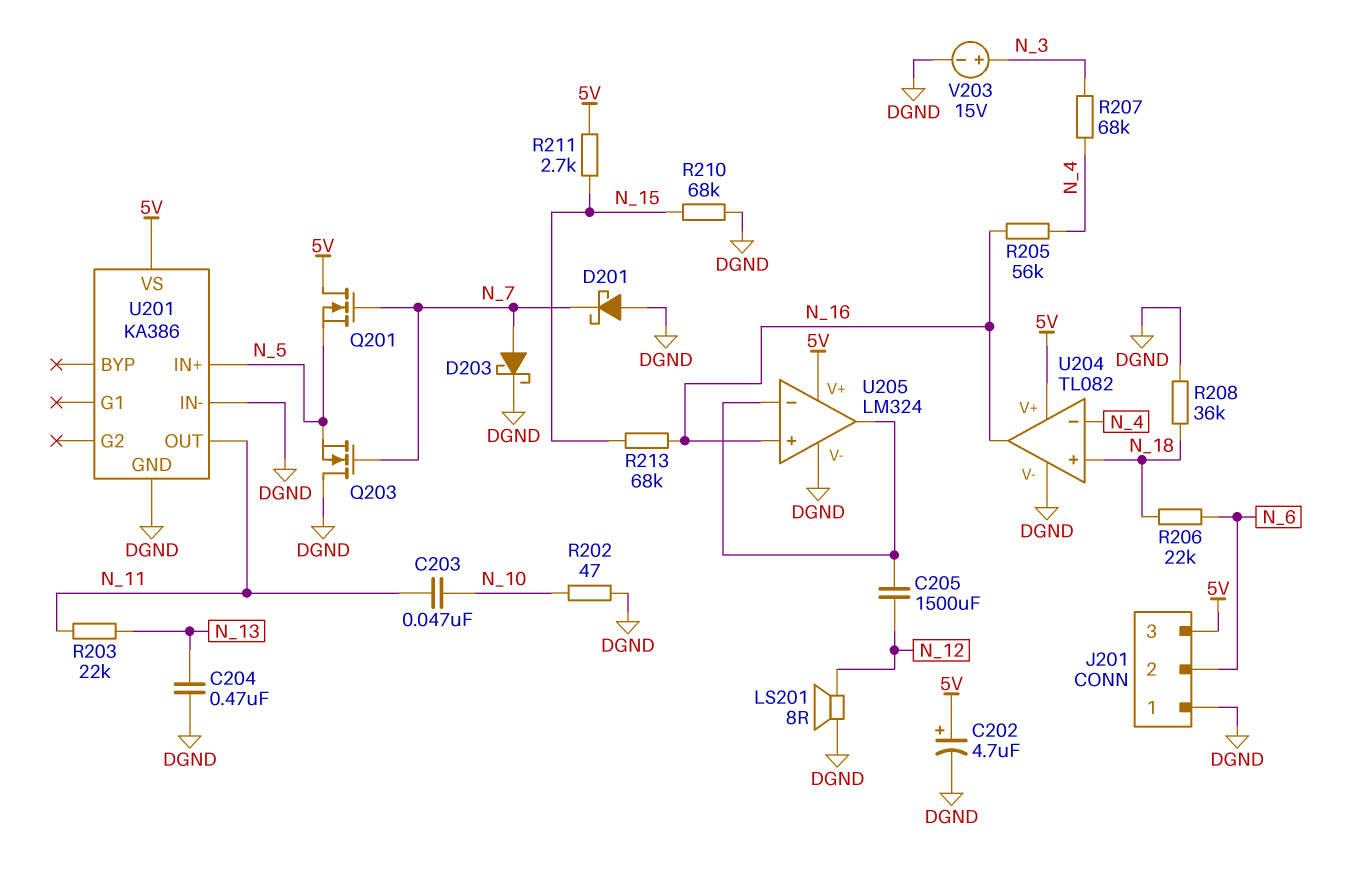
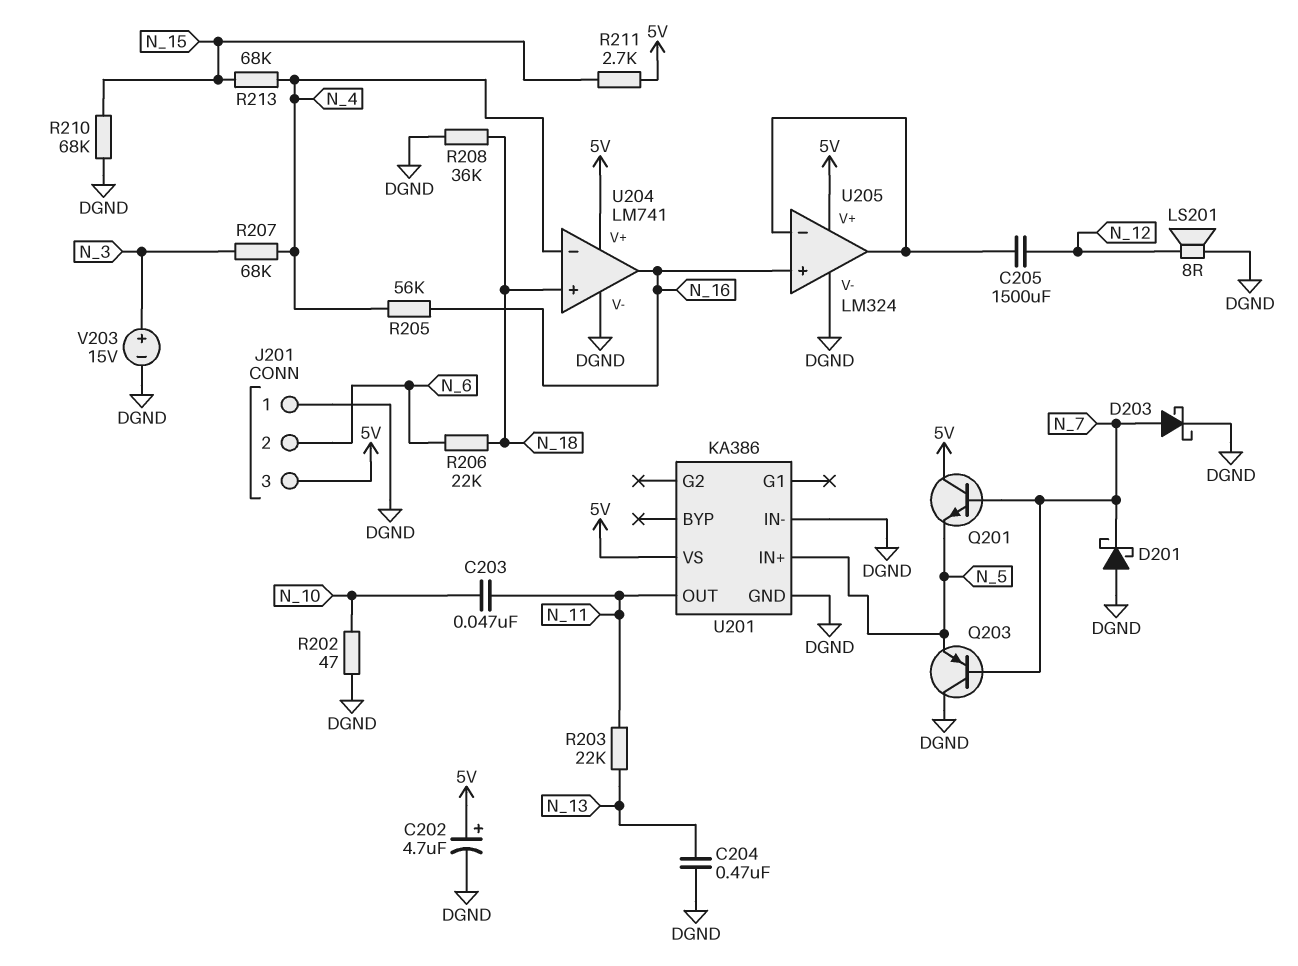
Q201: NMOS (G N_7, D 5V, S N_5) -> NPN (B N_7, C 5V, E N_5)
Q203: NMOS (G N_7, D DGND, S N_5) -> PNP (B N_7, C DGND, E N_5)
R213: 68k (N_15, N_16) -> 68k (N_4, N_15)
U204: TL082 -> LM741

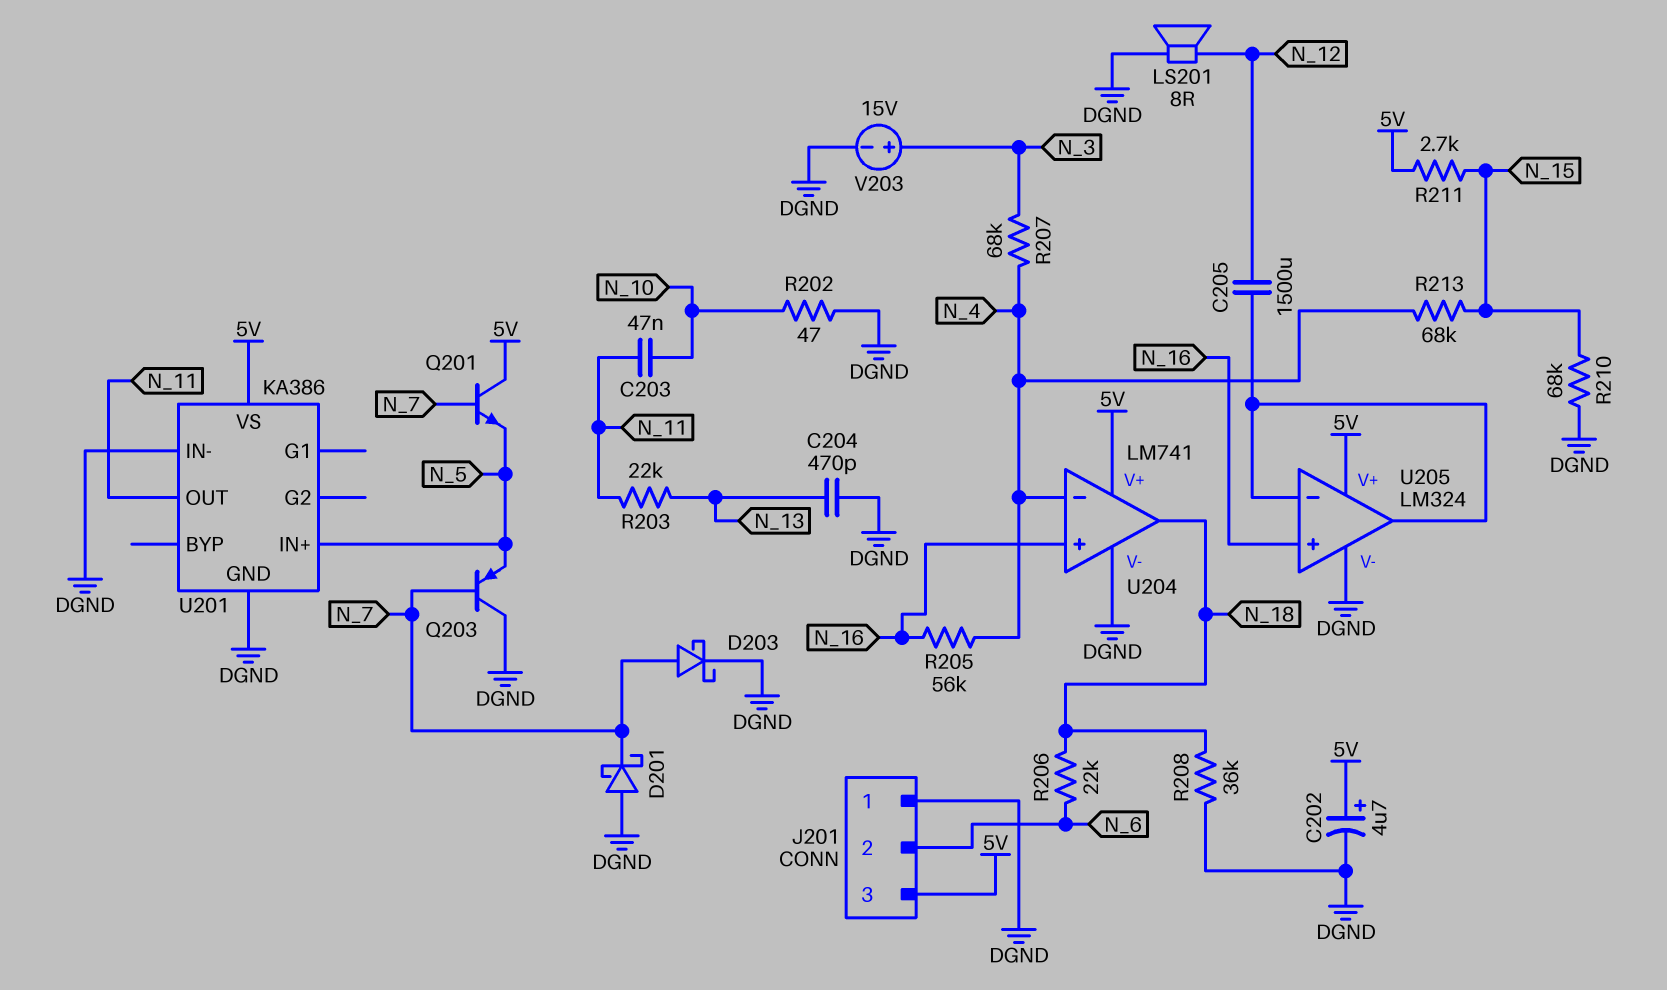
C204: 470nF (DGND, N_13) -> 470pF (DGND, N_13)
U204 pin in+: N_18 -> N_16
U204 pin out: N_16 -> N_18

